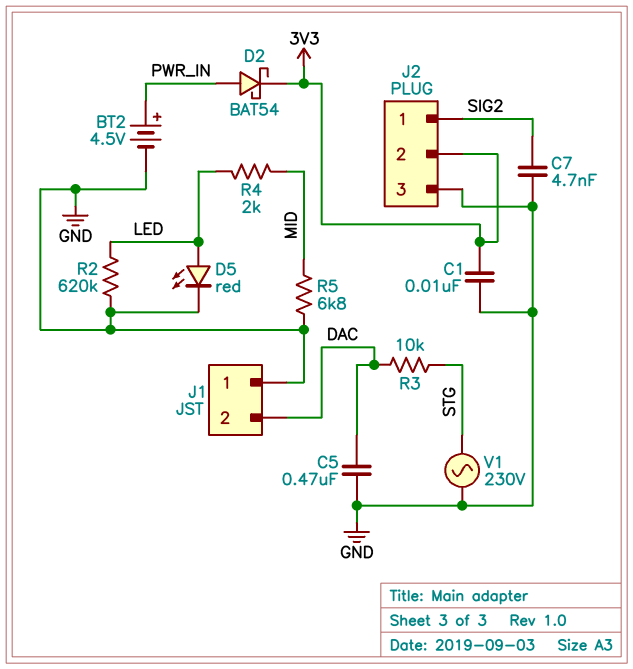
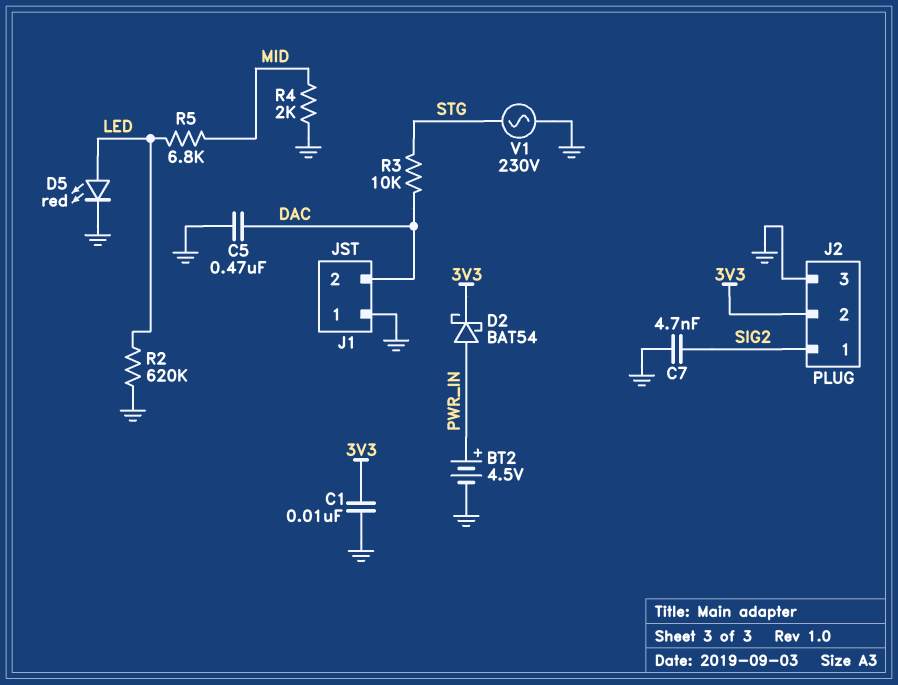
R4: 2k (LED, MID) -> 2k (GND, MID)
R5: 6.8k (GND, MID) -> 6.8k (LED, MID)

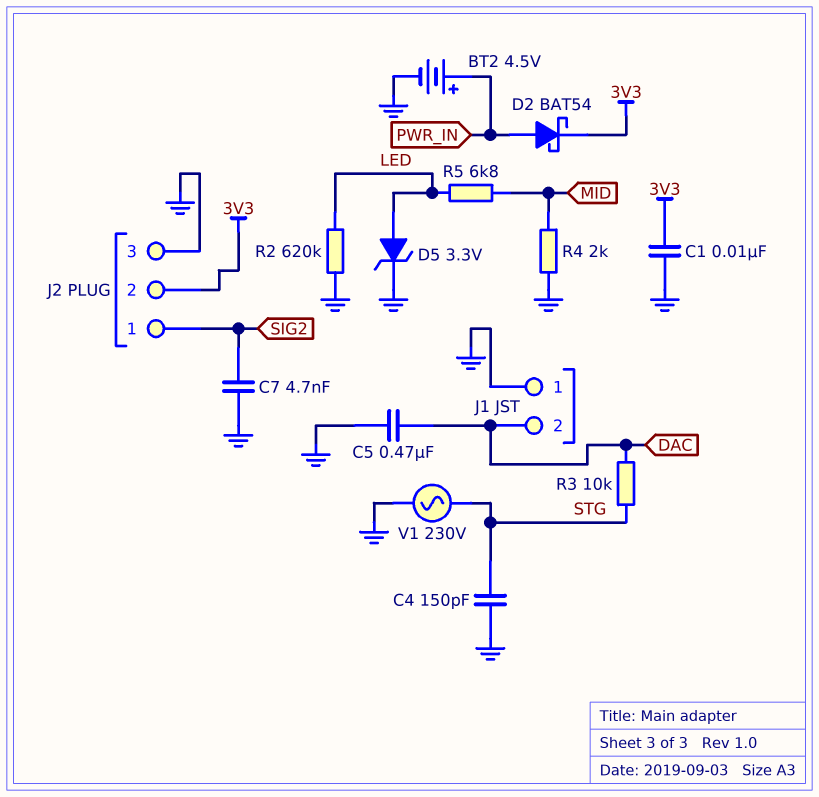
C4: none -> 150pF (GND, STG)
D5: LED red (A LED, K GND) -> zener 3.3V (A LED, K GND)

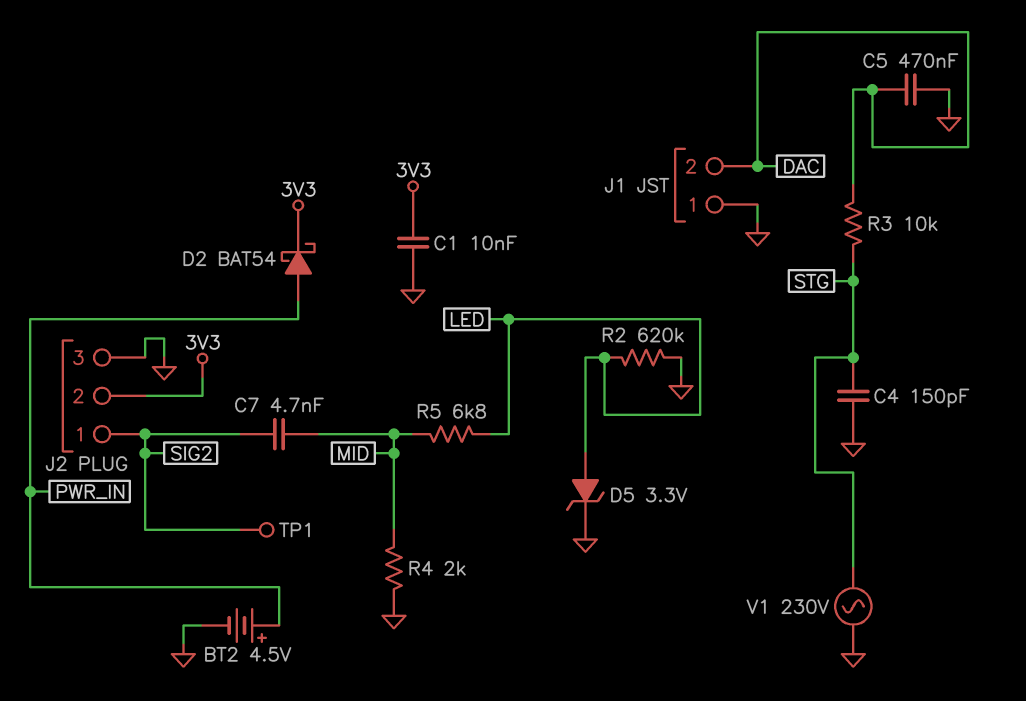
C7: 4.7nF (GND, SIG2) -> 4.7nF (MID, SIG2)
TP1: none -> test point (SIG2)

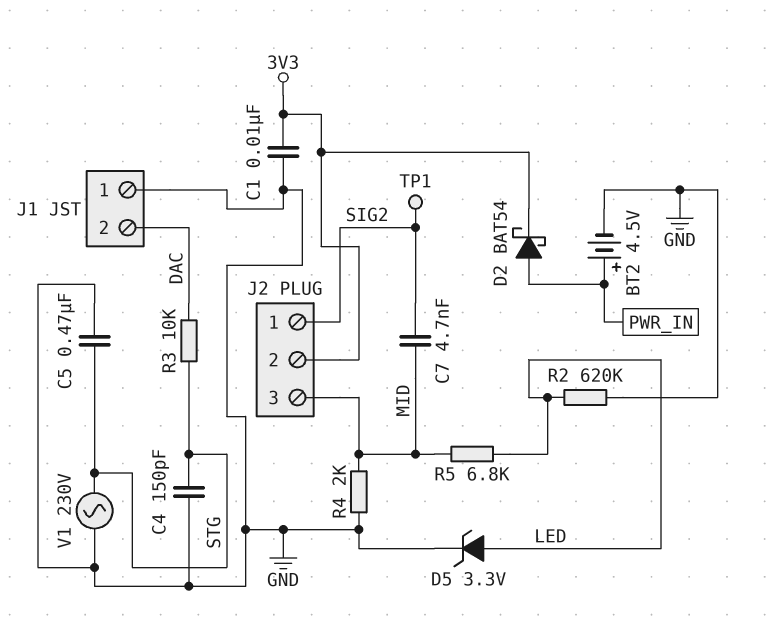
C5: 470nF (DAC, GND) -> 470nF (GND, STG)
J2 pin 3: GND -> MID

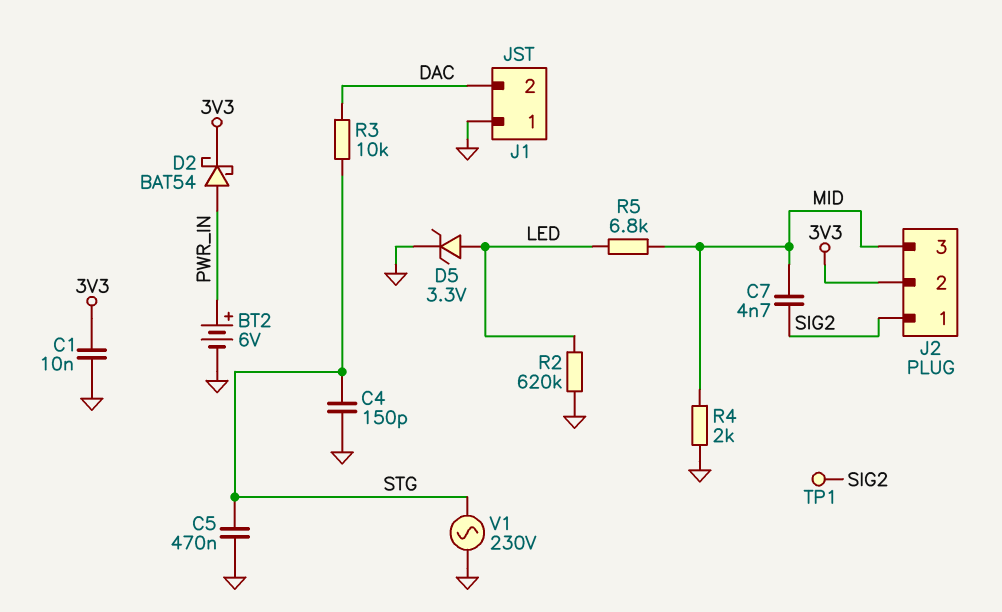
BT2: 4.5V (plus PWR_IN, minus GND) -> 6V (plus PWR_IN, minus GND)

